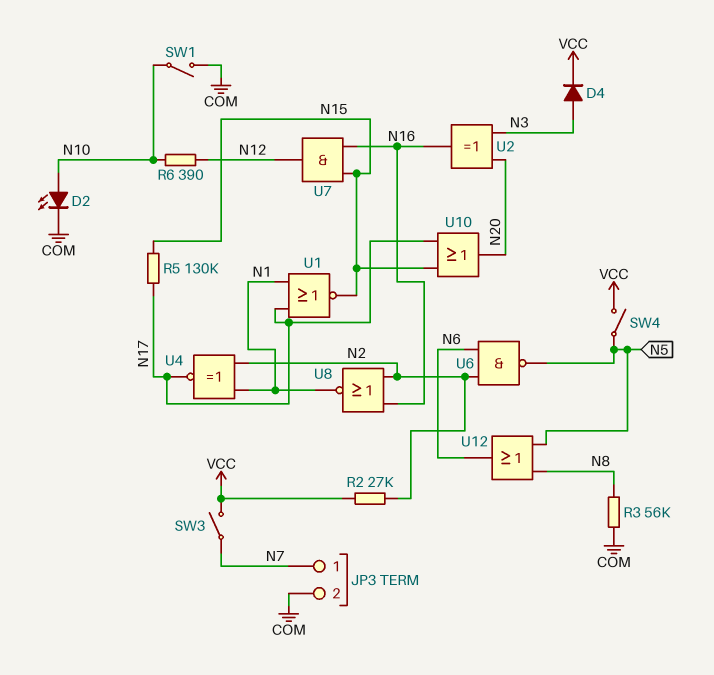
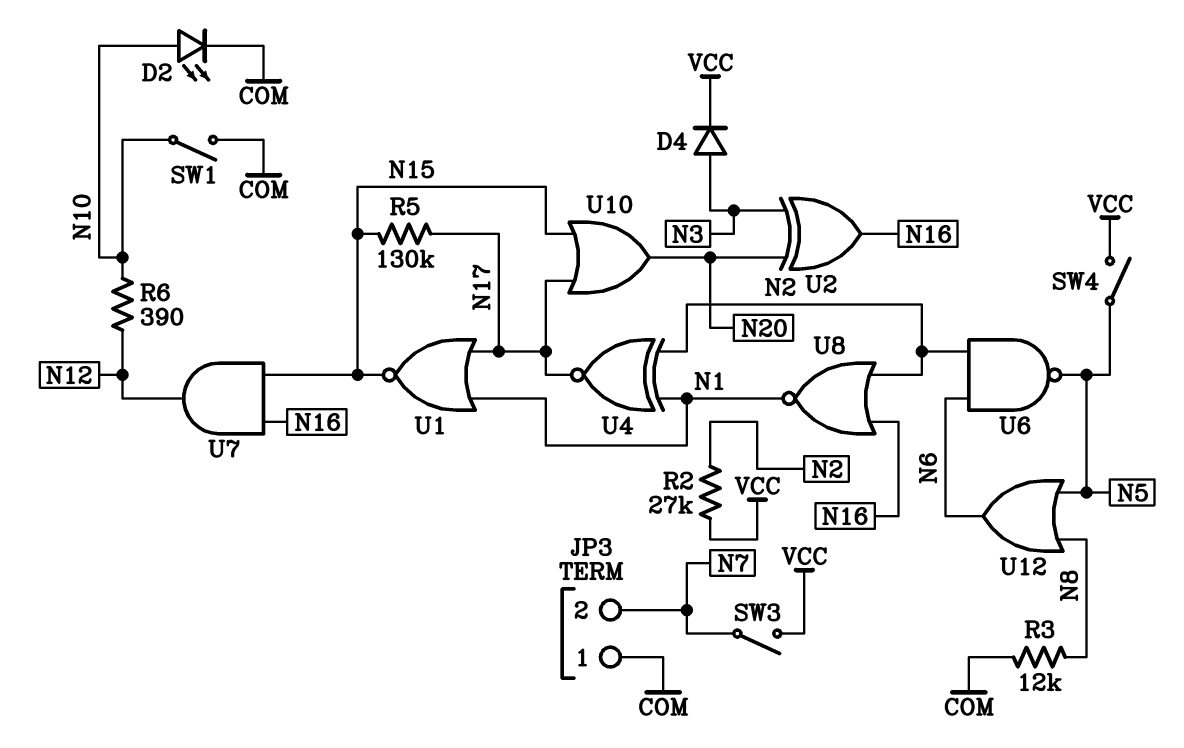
JP3 pin 1: N7 -> COM
JP3 pin 2: COM -> N7
R3: 56k (COM, N8) -> 12k (COM, N8)

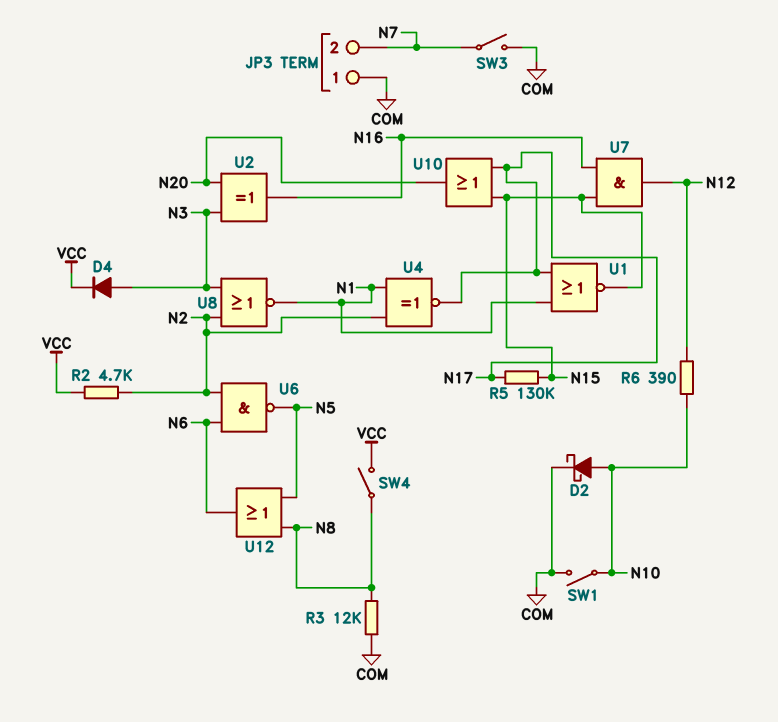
D2: LED (A N10, K COM) -> schottky (A N10, K COM)
R2: 27k (N2, VCC) -> 4.7k (N2, VCC)
SW3: switch (N7, VCC) -> switch (COM, N7)
SW4: switch (N5, VCC) -> switch (N8, VCC)
U8: NOR (in N2, in N16, out N1) -> NOR (in N2, in N3, out N1)

